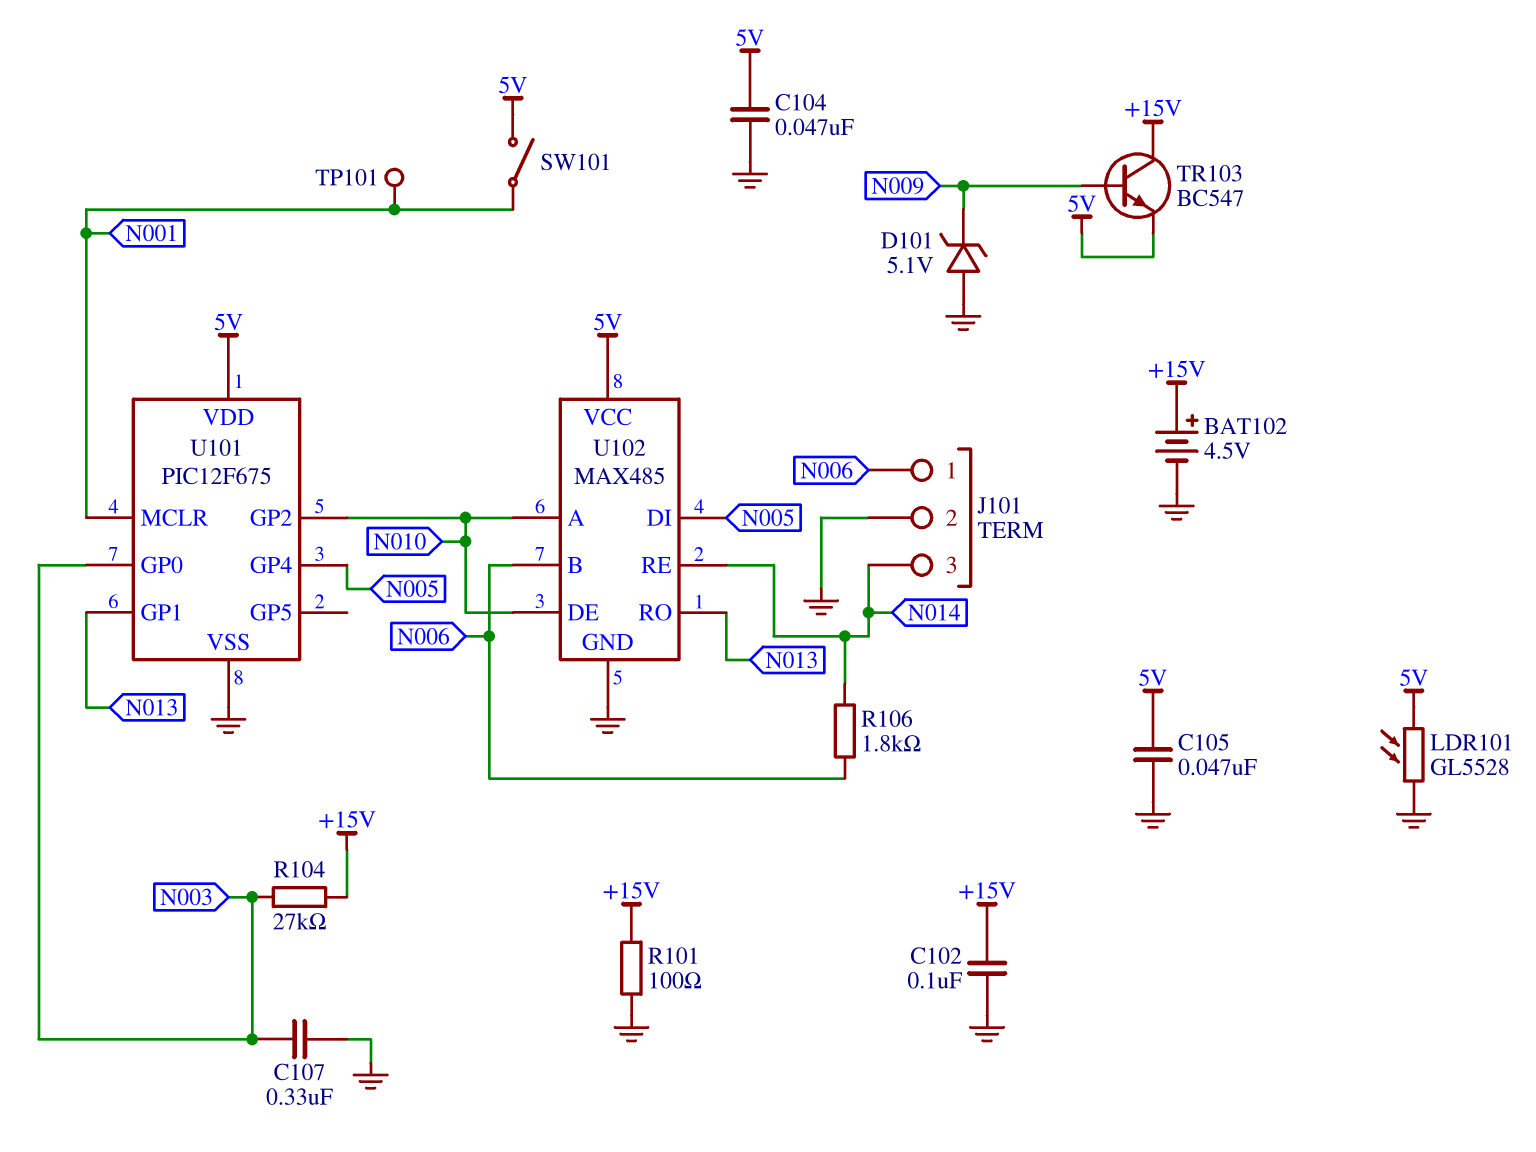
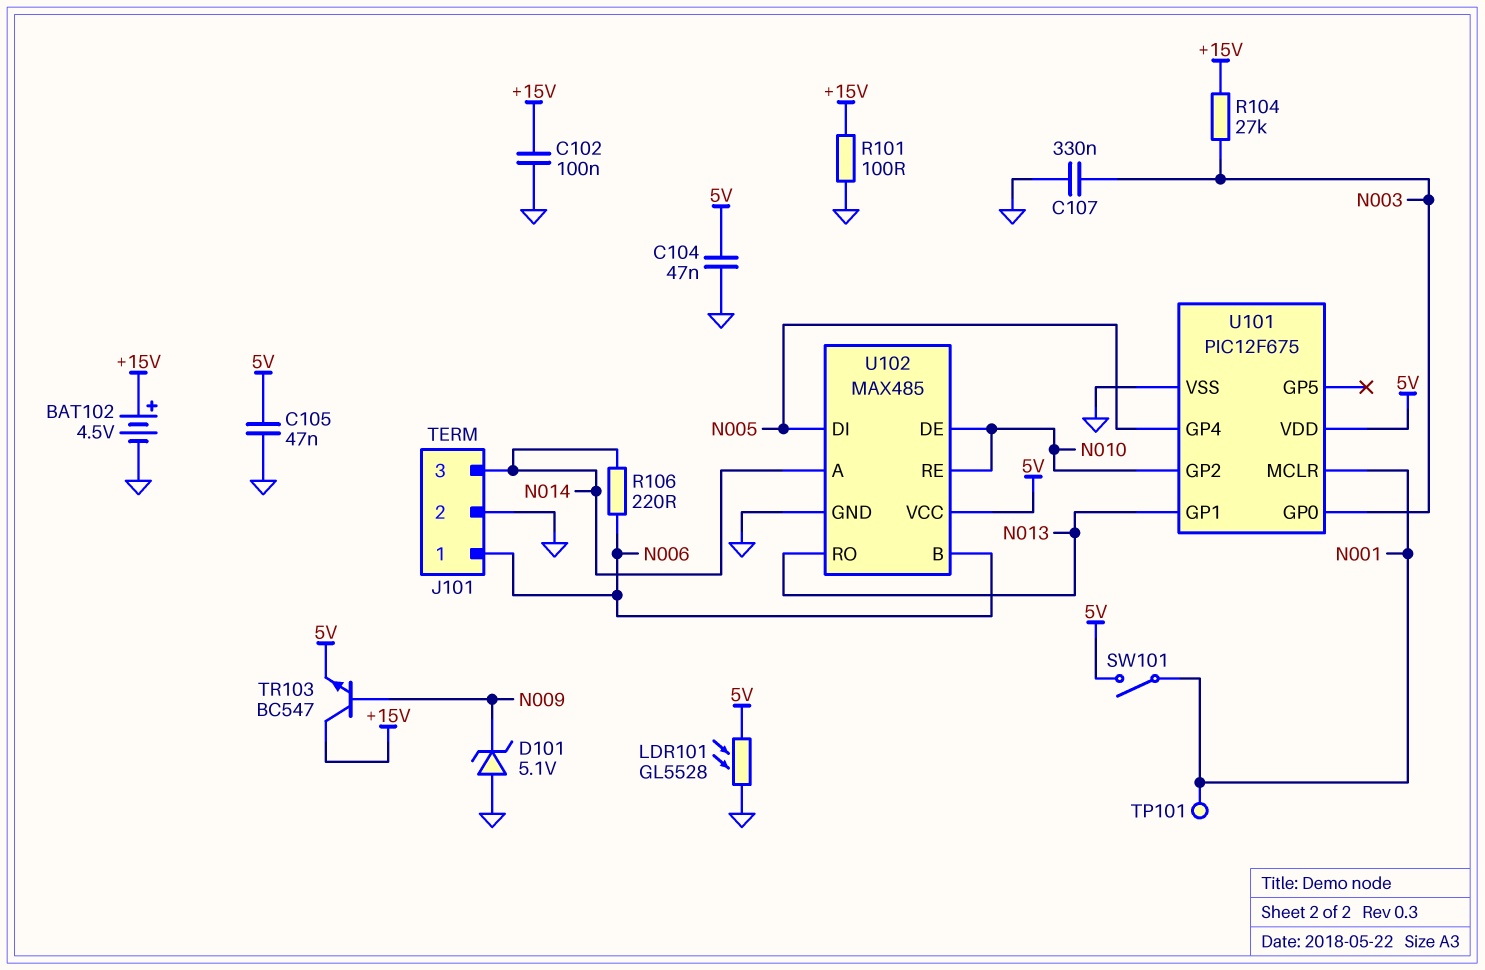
R106: 1.8k (N006, N014) -> 220 (N006, N014)
U102 pin A: N010 -> N014
U102 pin RE: N014 -> N010

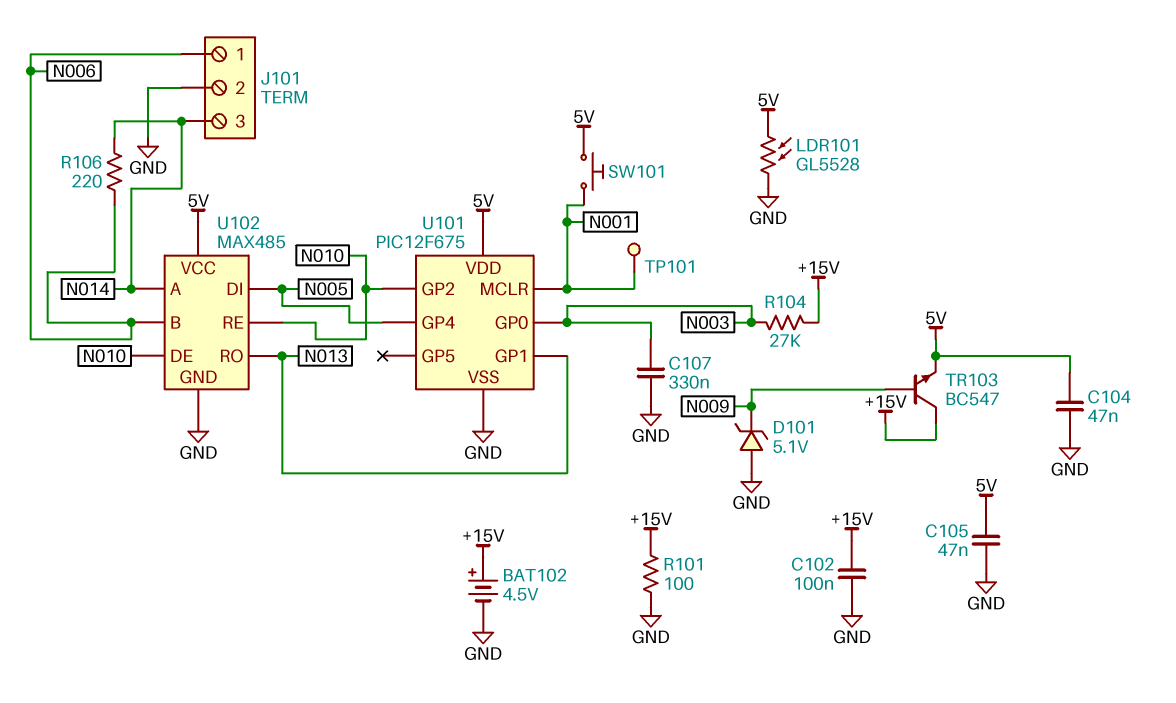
SW101: switch (5V, N001) -> button (5V, N001)

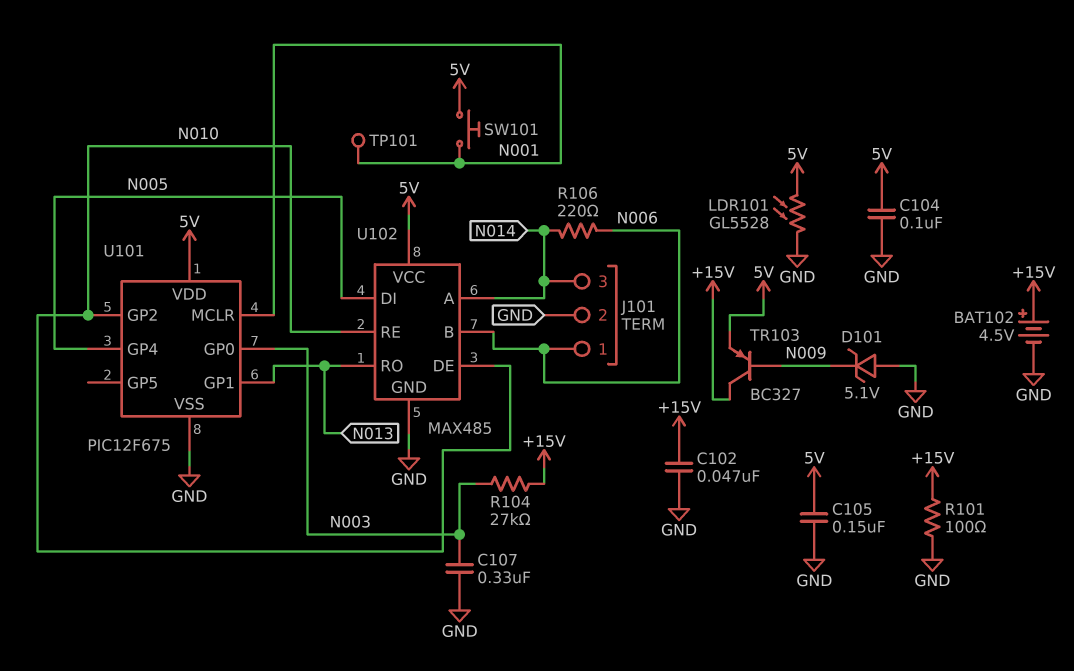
C102: 100nF (+15V, GND) -> 47nF (+15V, GND)
C104: 47nF (5V, GND) -> 100nF (5V, GND)
C105: 47nF (5V, GND) -> 150nF (5V, GND)
TR103: NPN BC547 (B N009, C +15V, E 5V) -> PNP BC327 (B N009, C +15V, E 5V)

